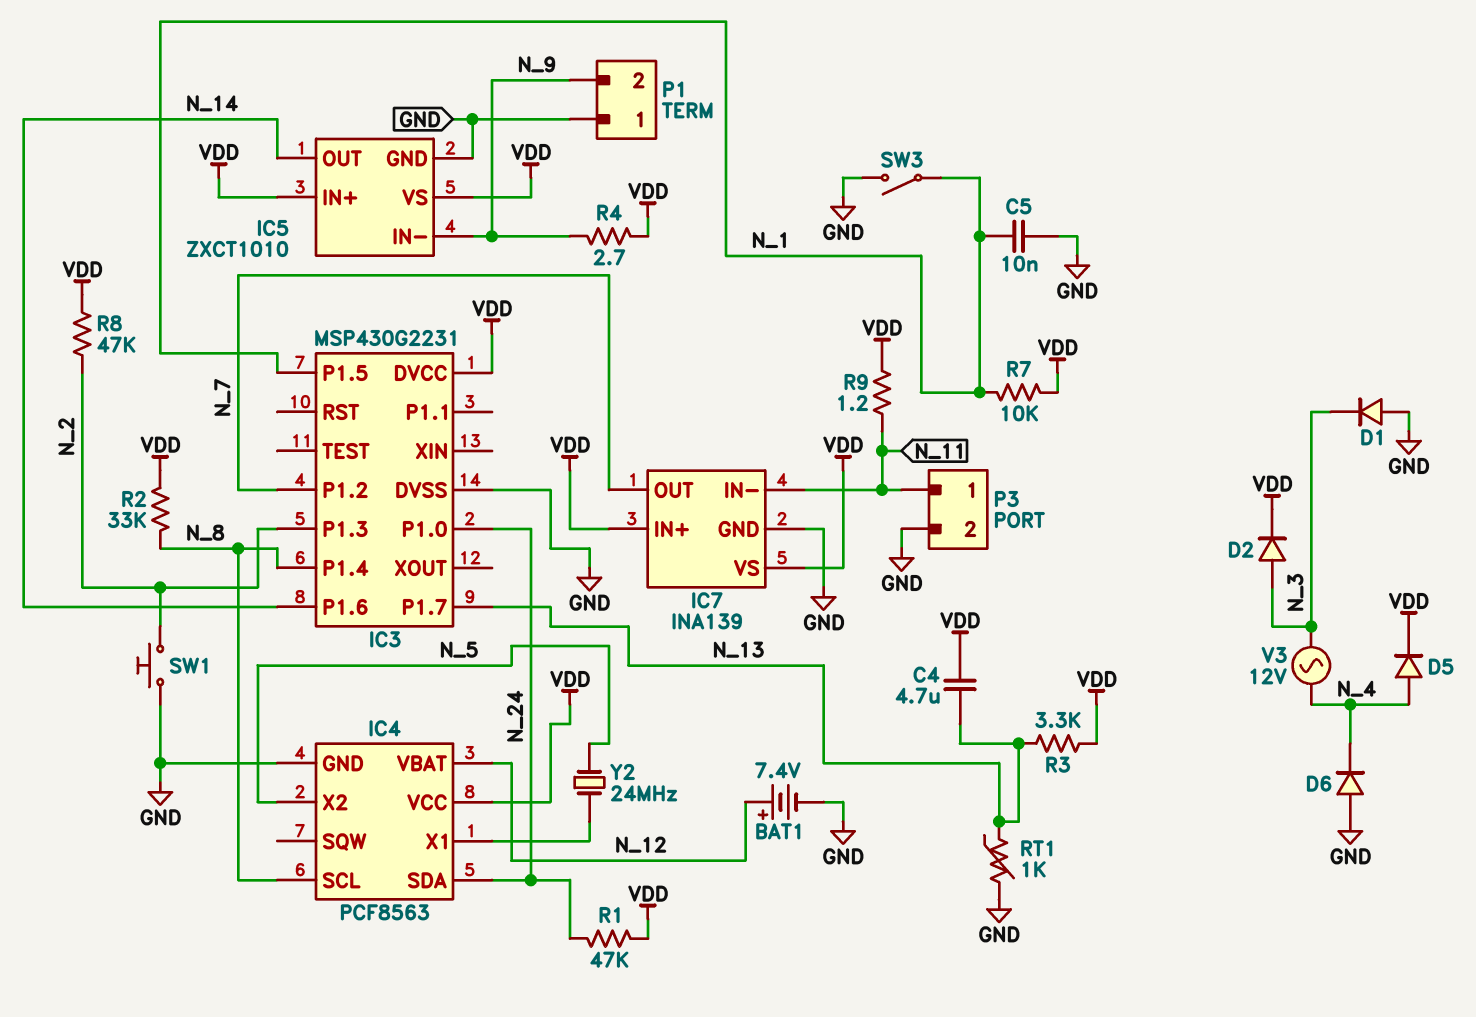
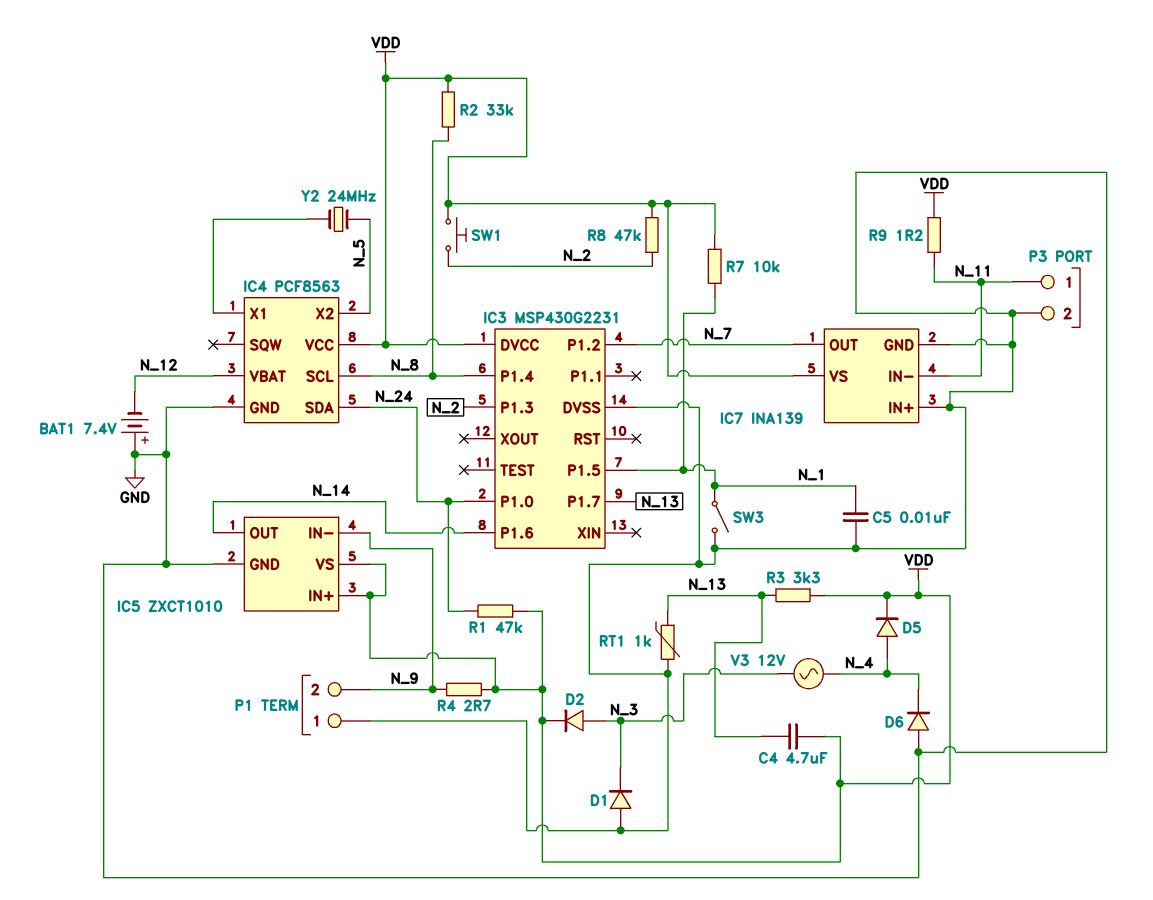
BAT1: 7.4V (plus N_12, minus GND) -> 7.4V (plus GND, minus N_12)
IC7 pin IN+: VDD -> GND
SW1: button (GND, N_2) -> button (N_2, VDD)

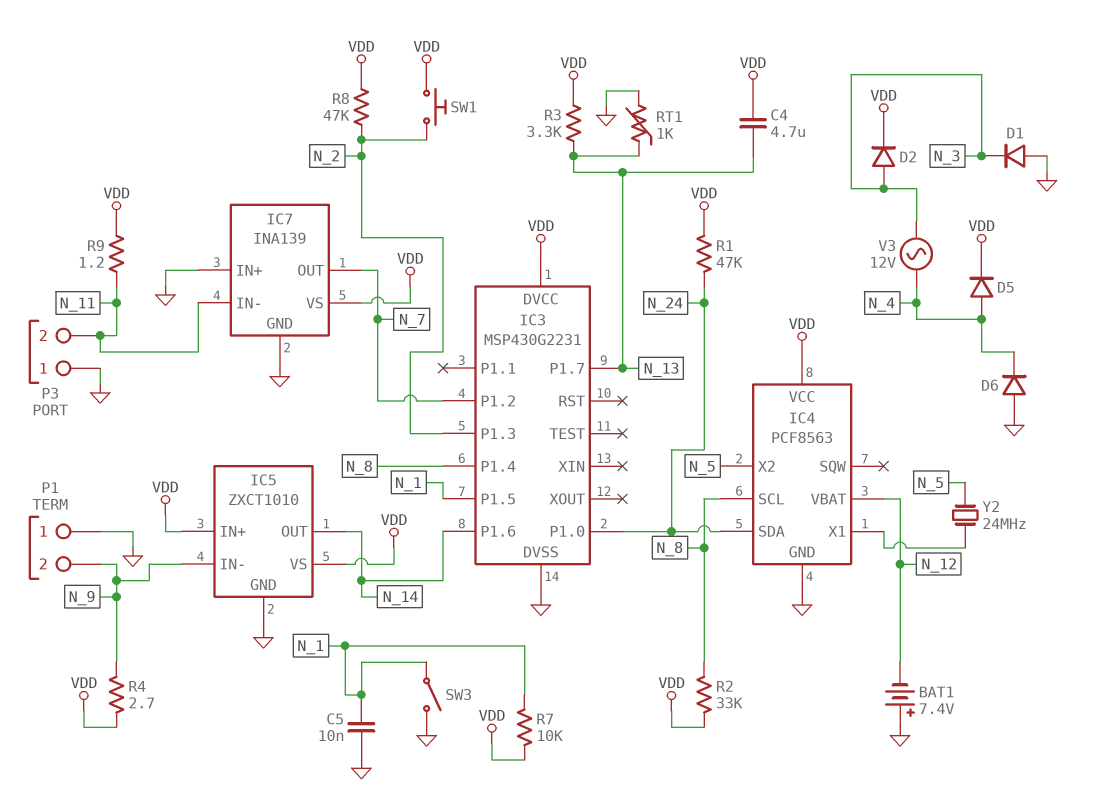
P3 pin 1: N_11 -> GND
P3 pin 2: GND -> N_11

